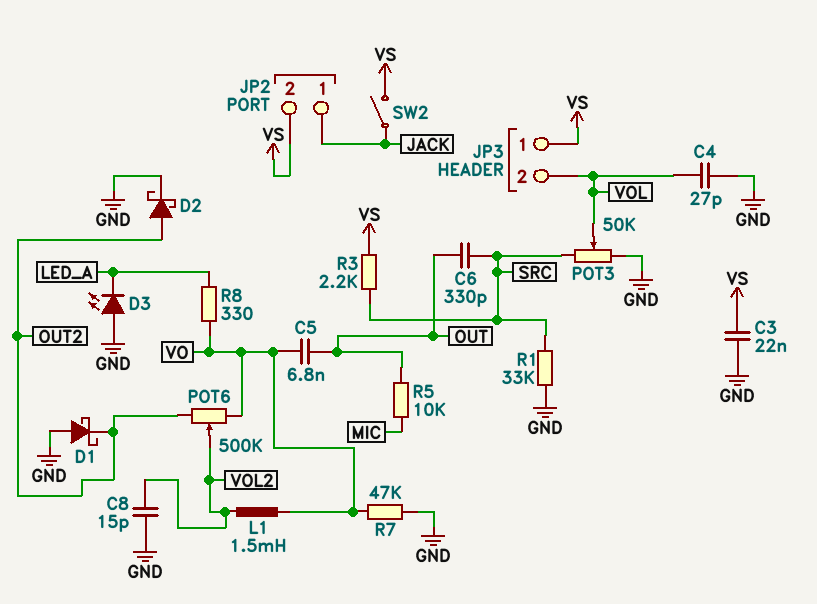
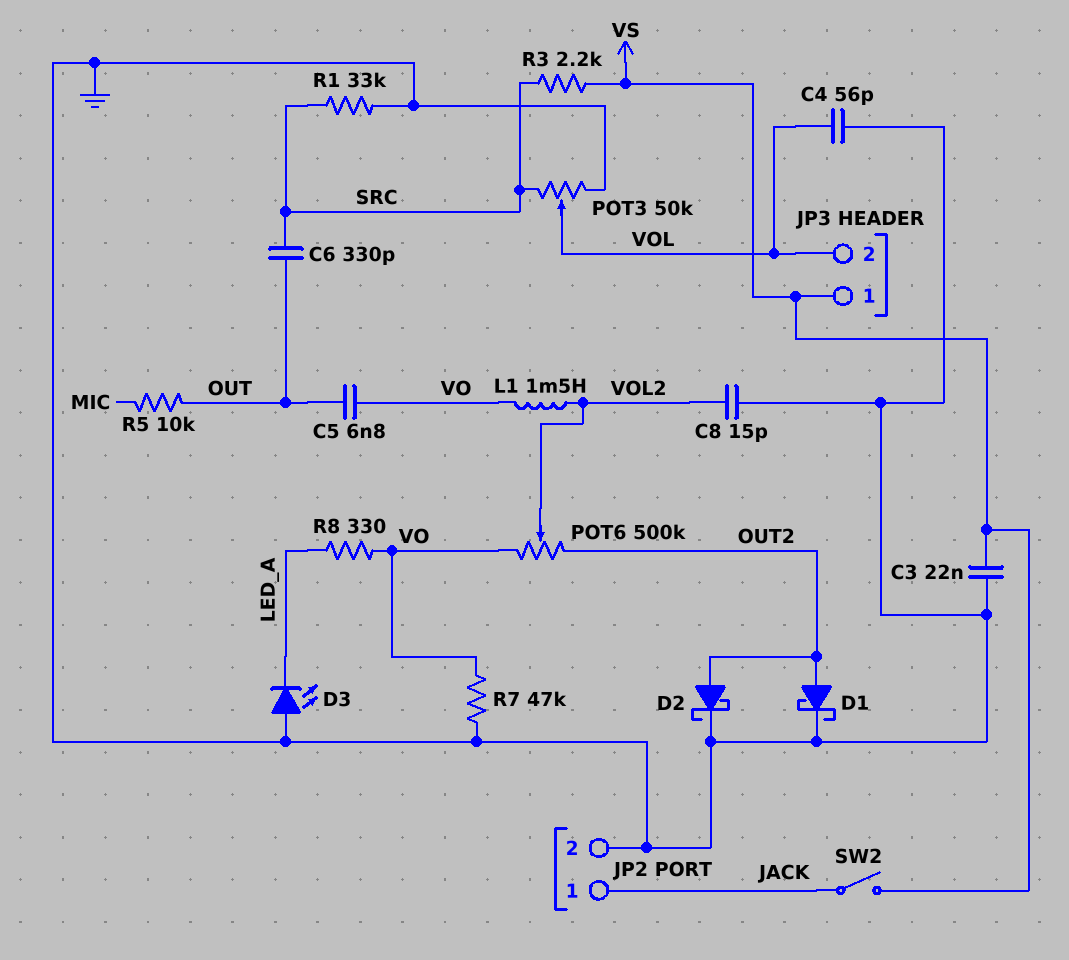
C4: 27pF (GND, VOL) -> 56pF (GND, VOL)
D1: schottky (A GND, K OUT2) -> schottky (A OUT2, K GND)
JP2 pin 2: VS -> GND

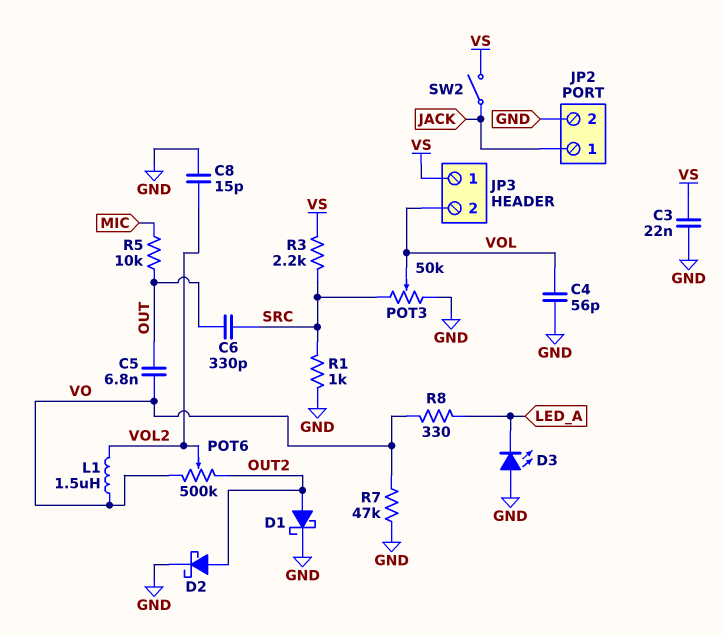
L1: 1.5mH (VO, VOL2) -> 1.5uH (VO, VOL2)
R1: 33k (GND, SRC) -> 1k (GND, SRC)

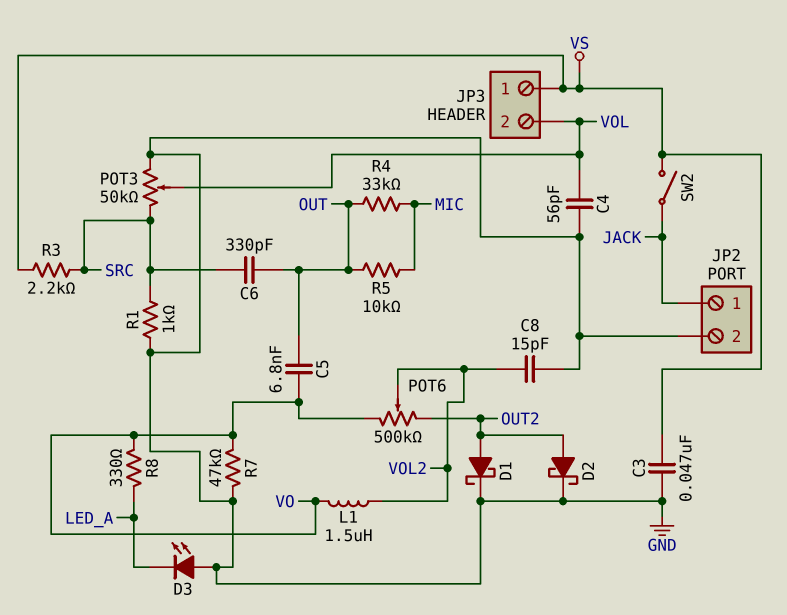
C3: 22nF (GND, VS) -> 47nF (GND, VS)
R4: none -> 33k (MIC, OUT)

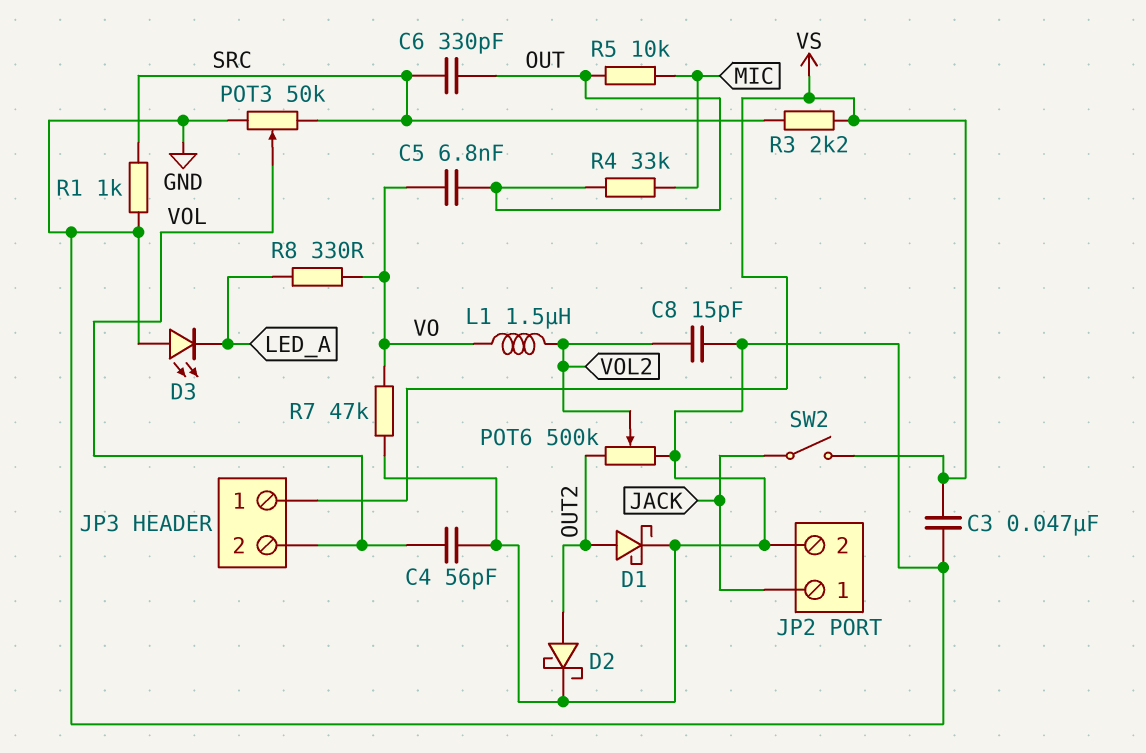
POT6: 500k (OUT2, VO, wiper VOL2) -> 500k (GND, OUT2, wiper VOL2)

